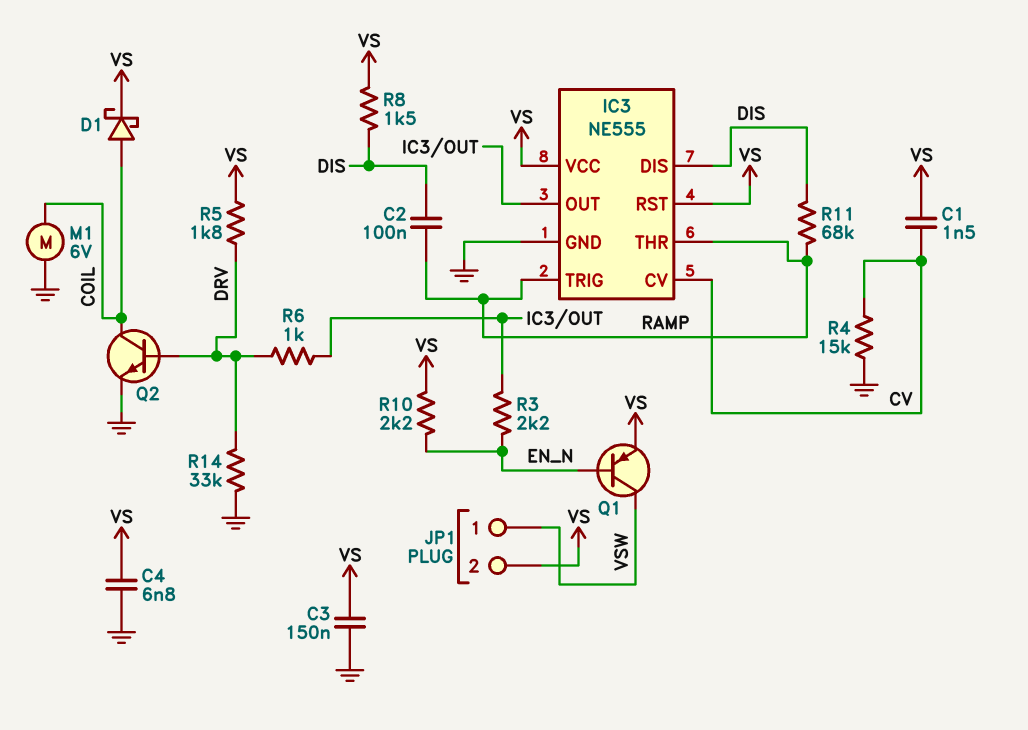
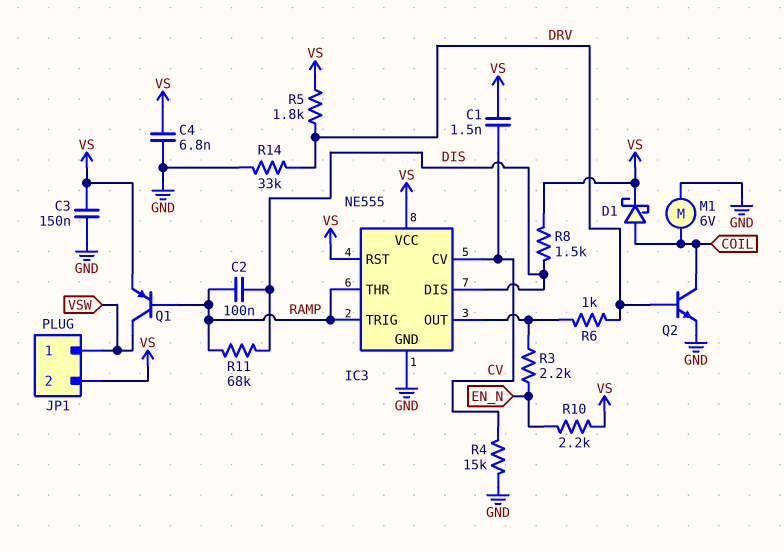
Q1: PNP (B EN_N, C VSW, E VS) -> PNP (B RAMP, C VSW, E VS)

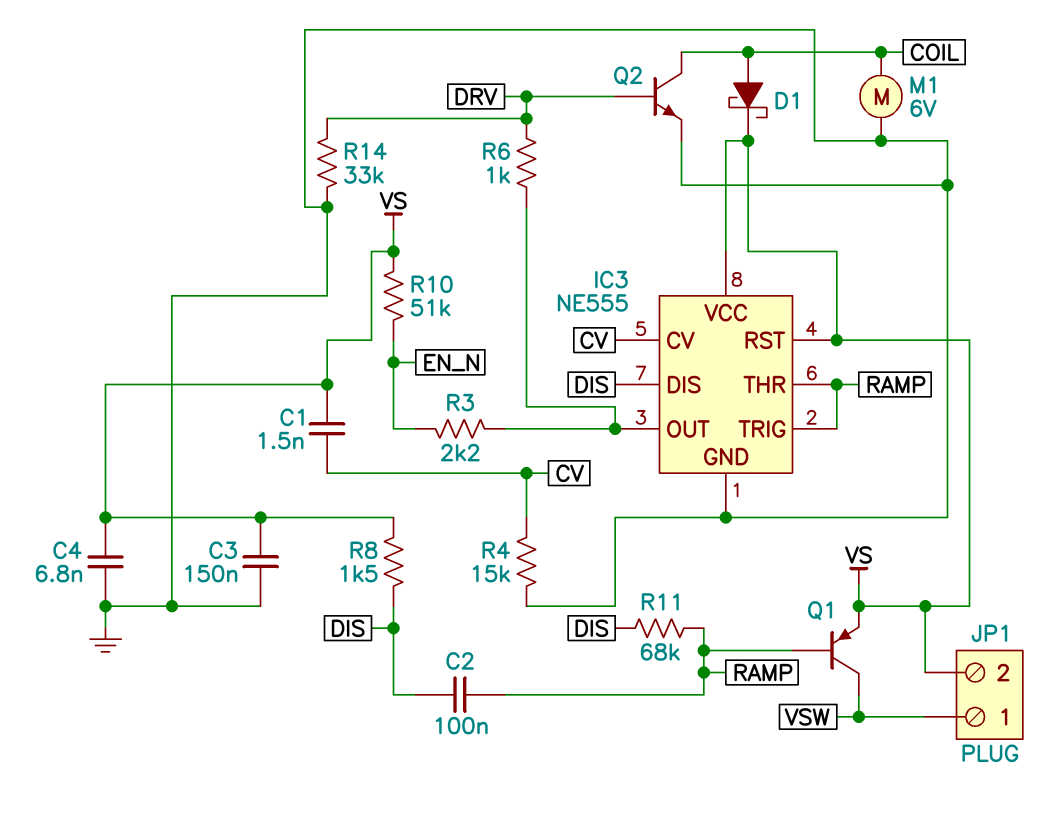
R5: 1.8k (DRV, VS) -> none
R10: 2.2k (EN_N, VS) -> 51k (EN_N, VS)

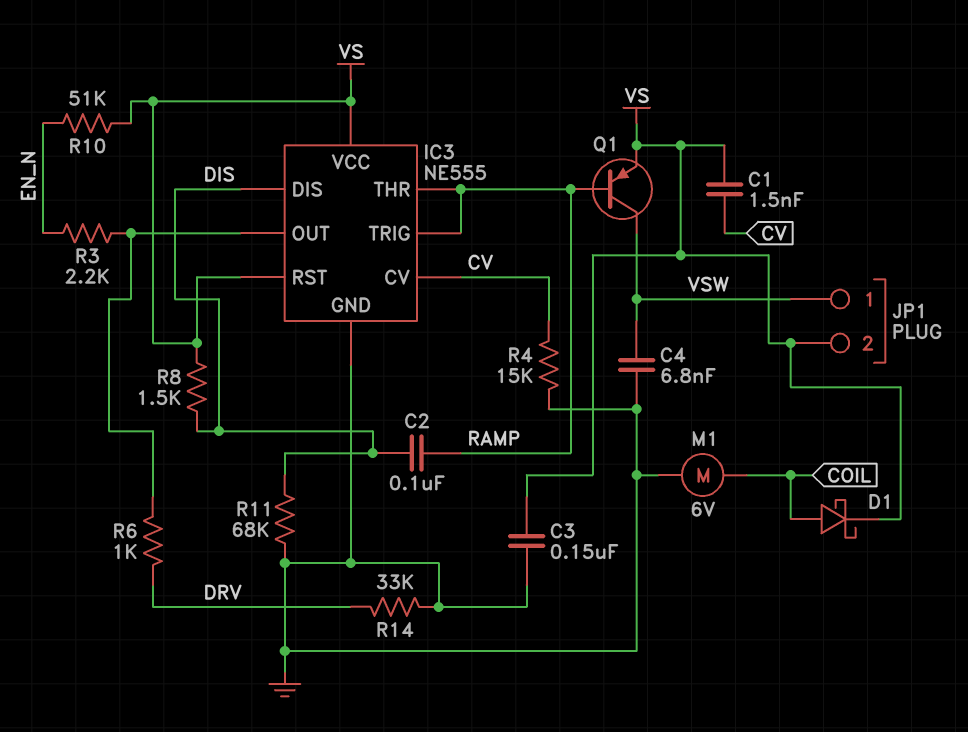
C4: 6.8nF (GND, VS) -> 6.8nF (GND, VSW)
Q2: NPN (B DRV, C COIL, E GND) -> none
R11: 68k (DIS, RAMP) -> 68k (DIS, GND)

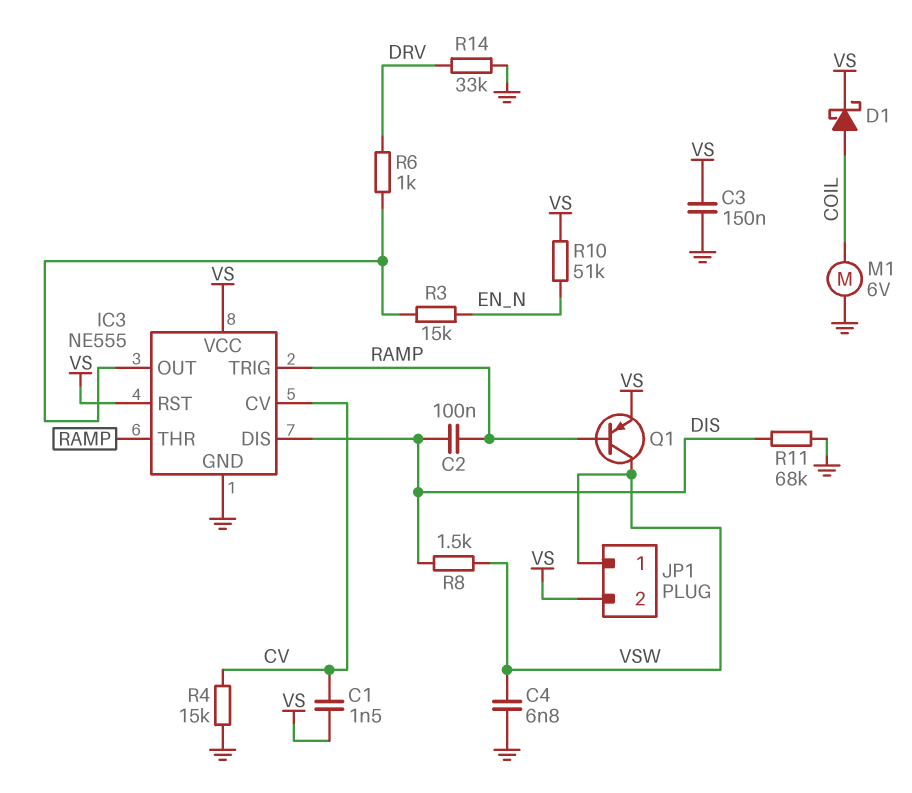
R3: 2.2k (EN_N, IC3/OUT) -> 15k (EN_N, IC3/OUT)
R8: 1.5k (DIS, VS) -> 1.5k (DIS, VSW)

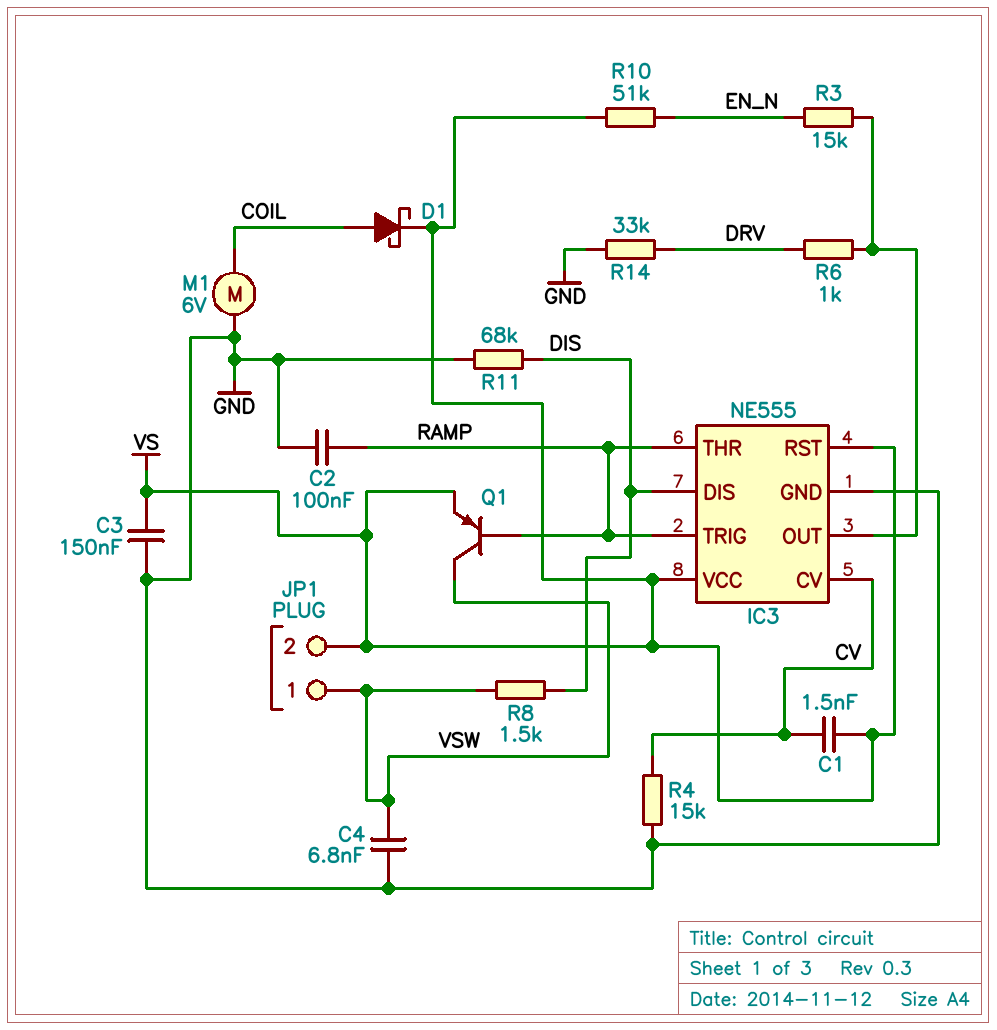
C2: 100nF (DIS, RAMP) -> 100nF (GND, RAMP)

